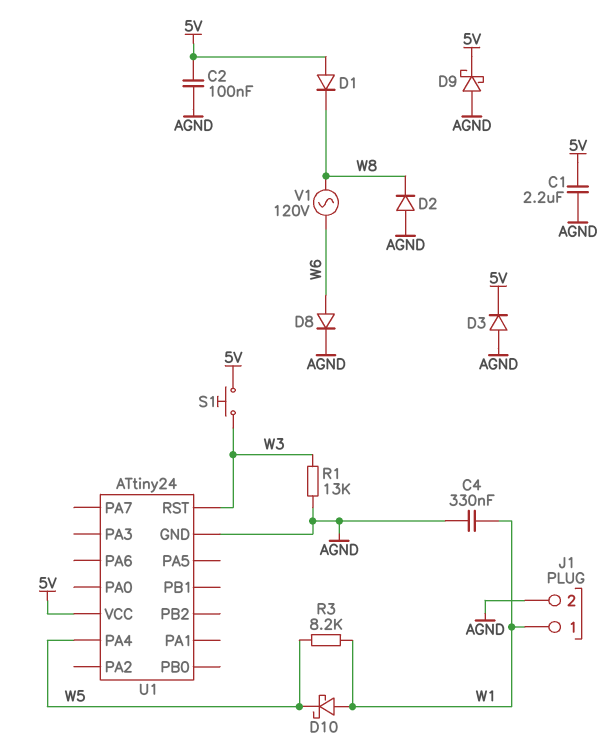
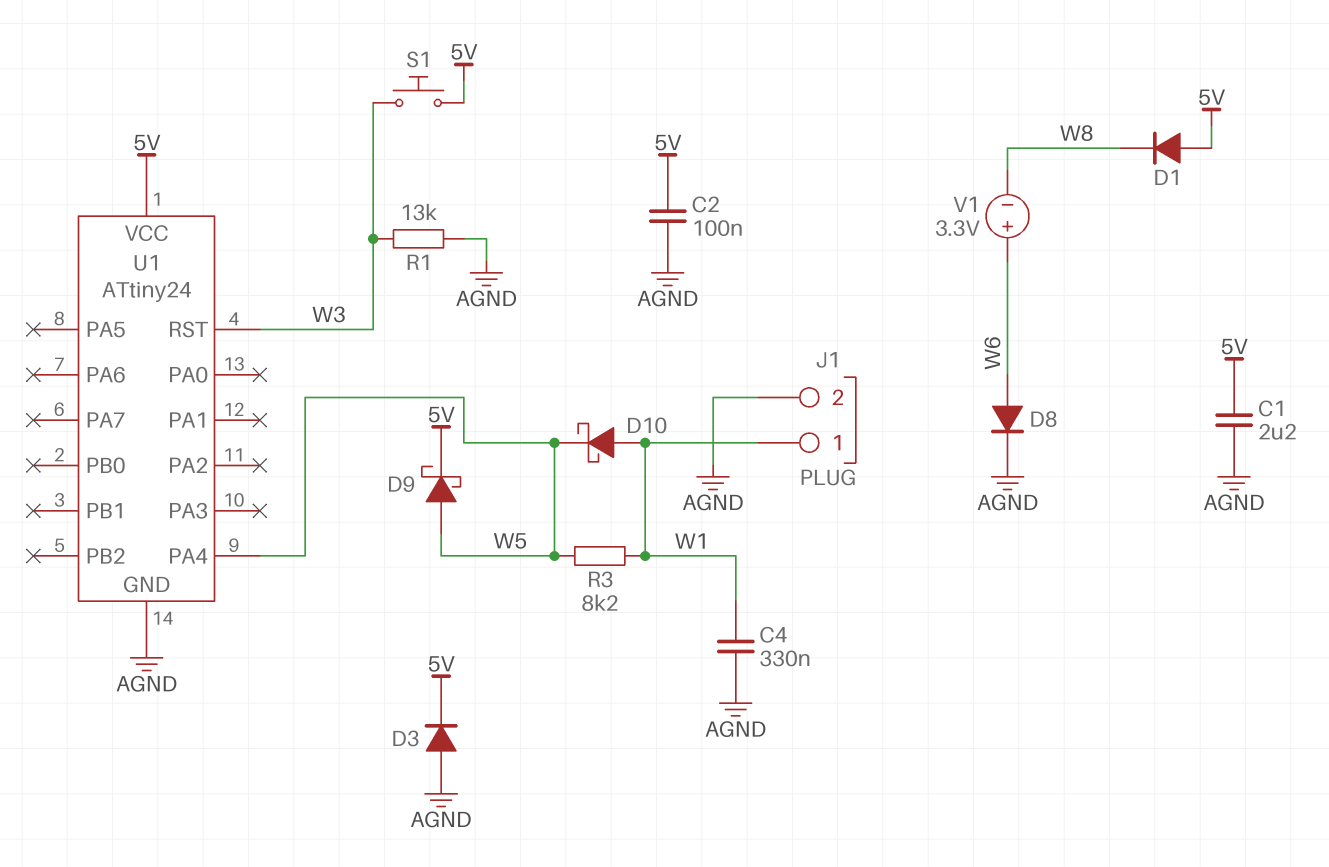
D2: diode (A AGND, K W8) -> none
D9: schottky (A AGND, K 5V) -> schottky (A W5, K 5V)
V1: AC 120V (W6, W8) -> 3.3V (plus W6, minus W8)

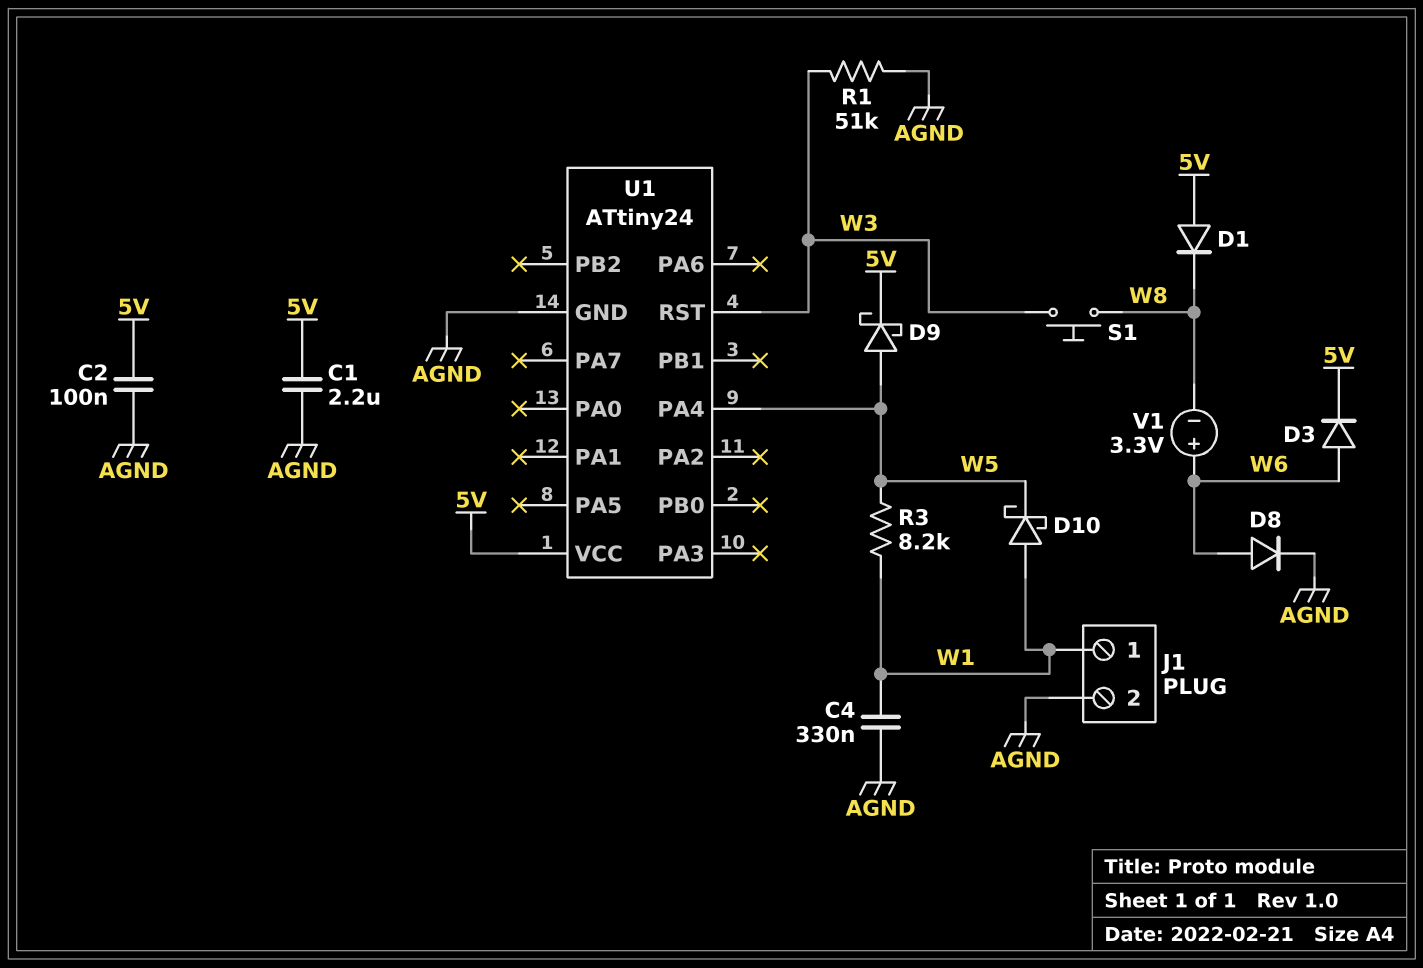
D3: diode (A AGND, K 5V) -> diode (A W6, K 5V)
R1: 13k (AGND, W3) -> 51k (AGND, W3)
S1: button (5V, W3) -> button (W3, W8)

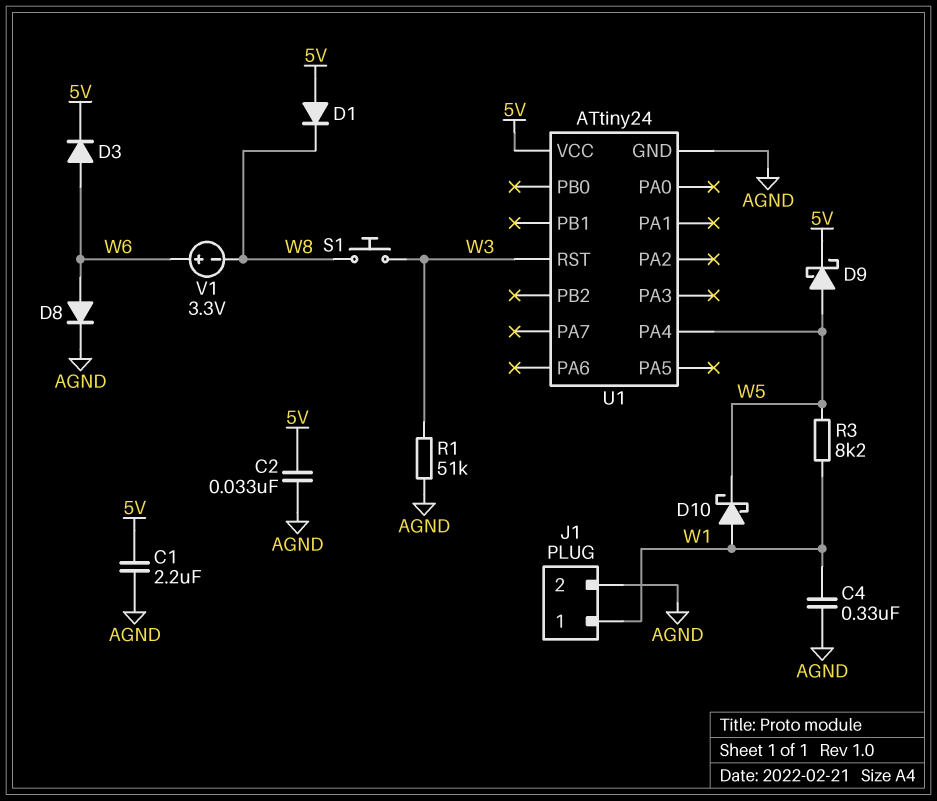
C2: 100nF (5V, AGND) -> 33nF (5V, AGND)

